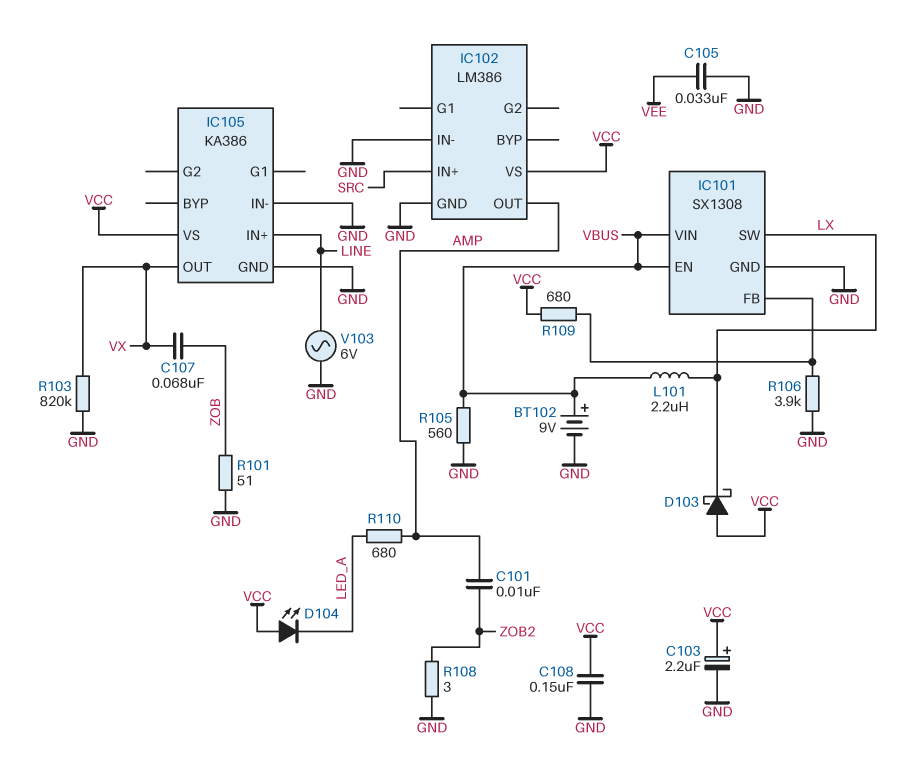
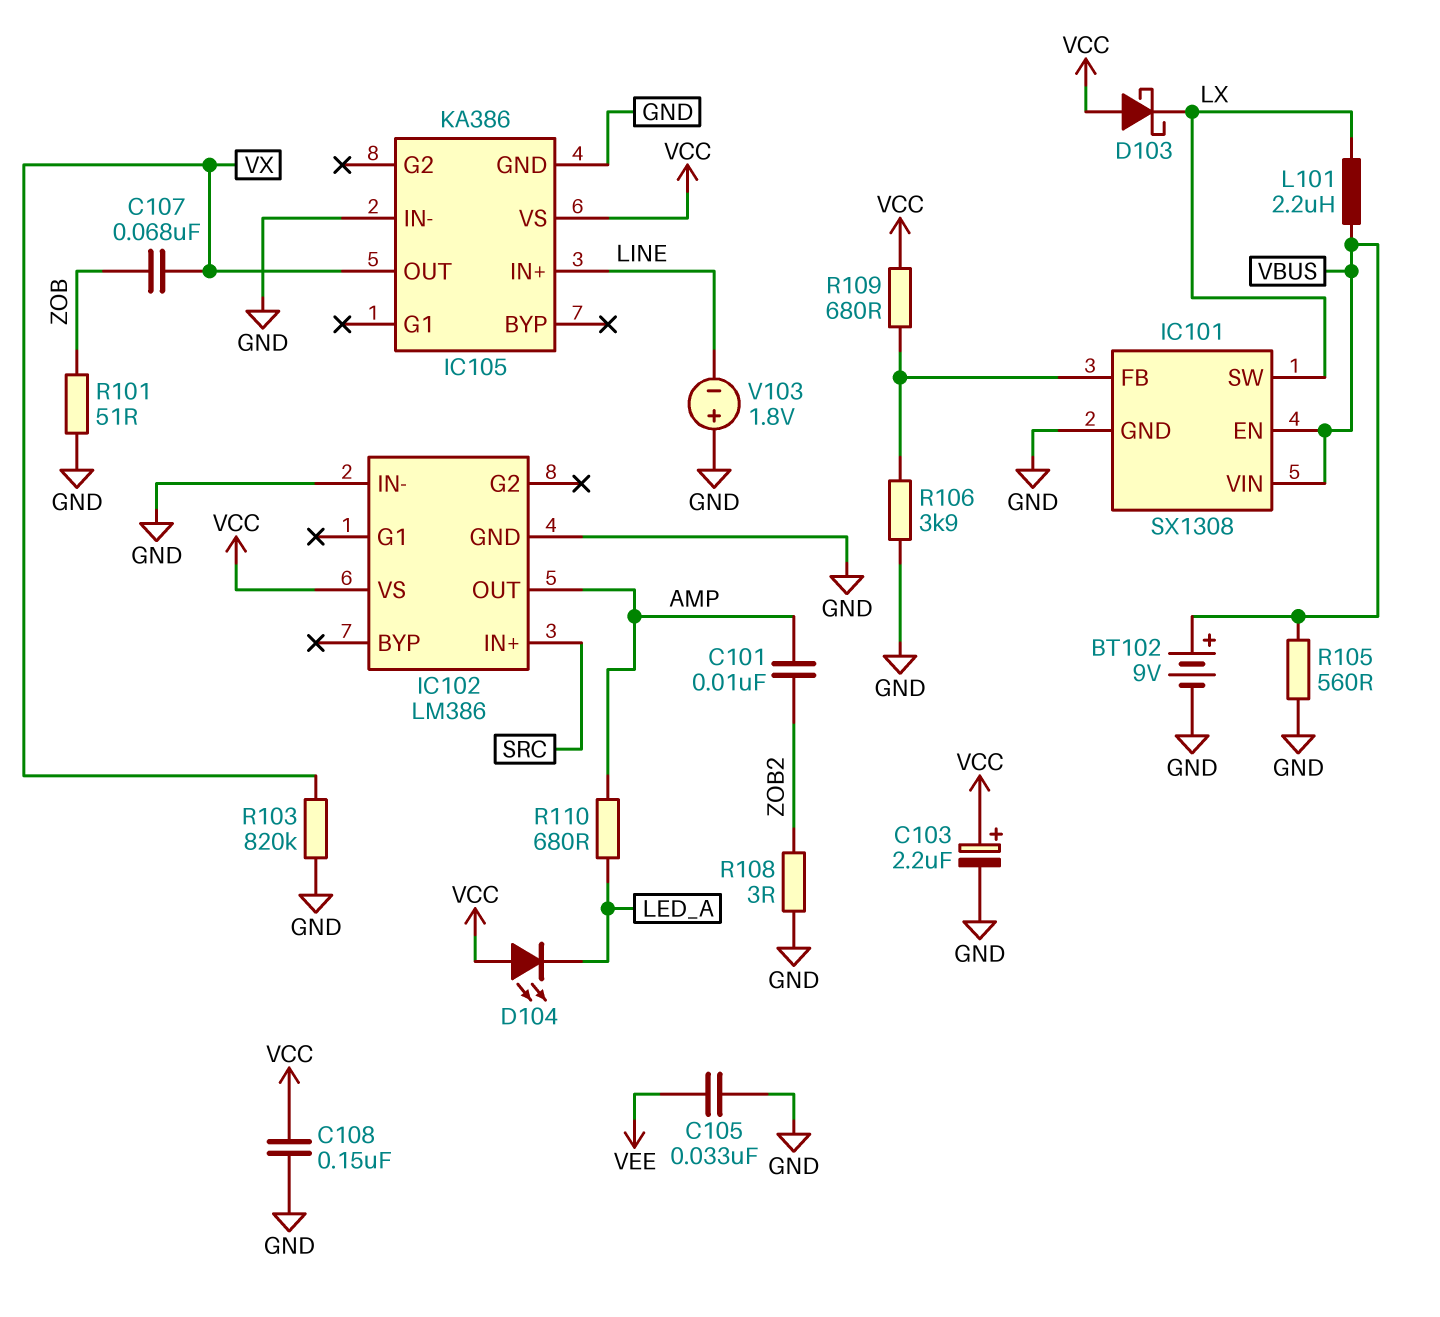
V103: AC 6V (GND, LINE) -> 1.8V (plus GND, minus LINE)

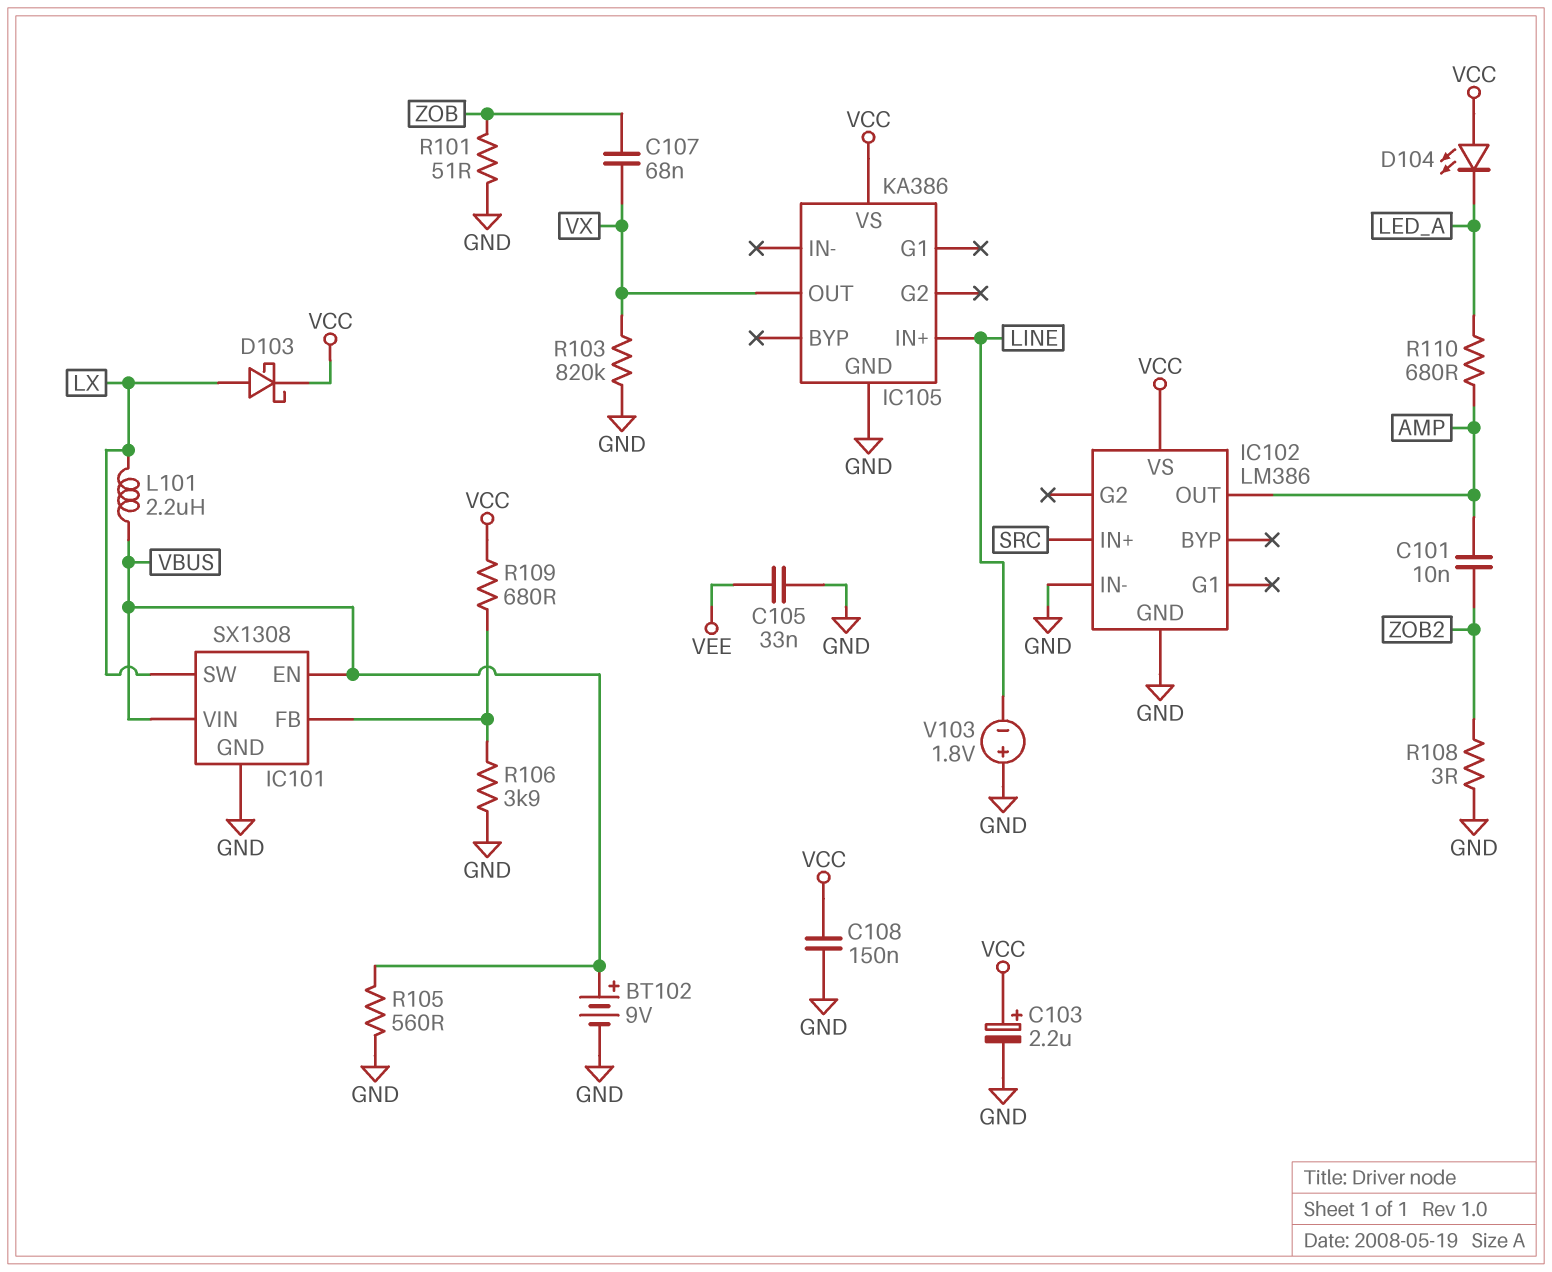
D103: schottky (A VCC, K LX) -> schottky (A LX, K VCC)
IC105 pin IN-: GND -> none

